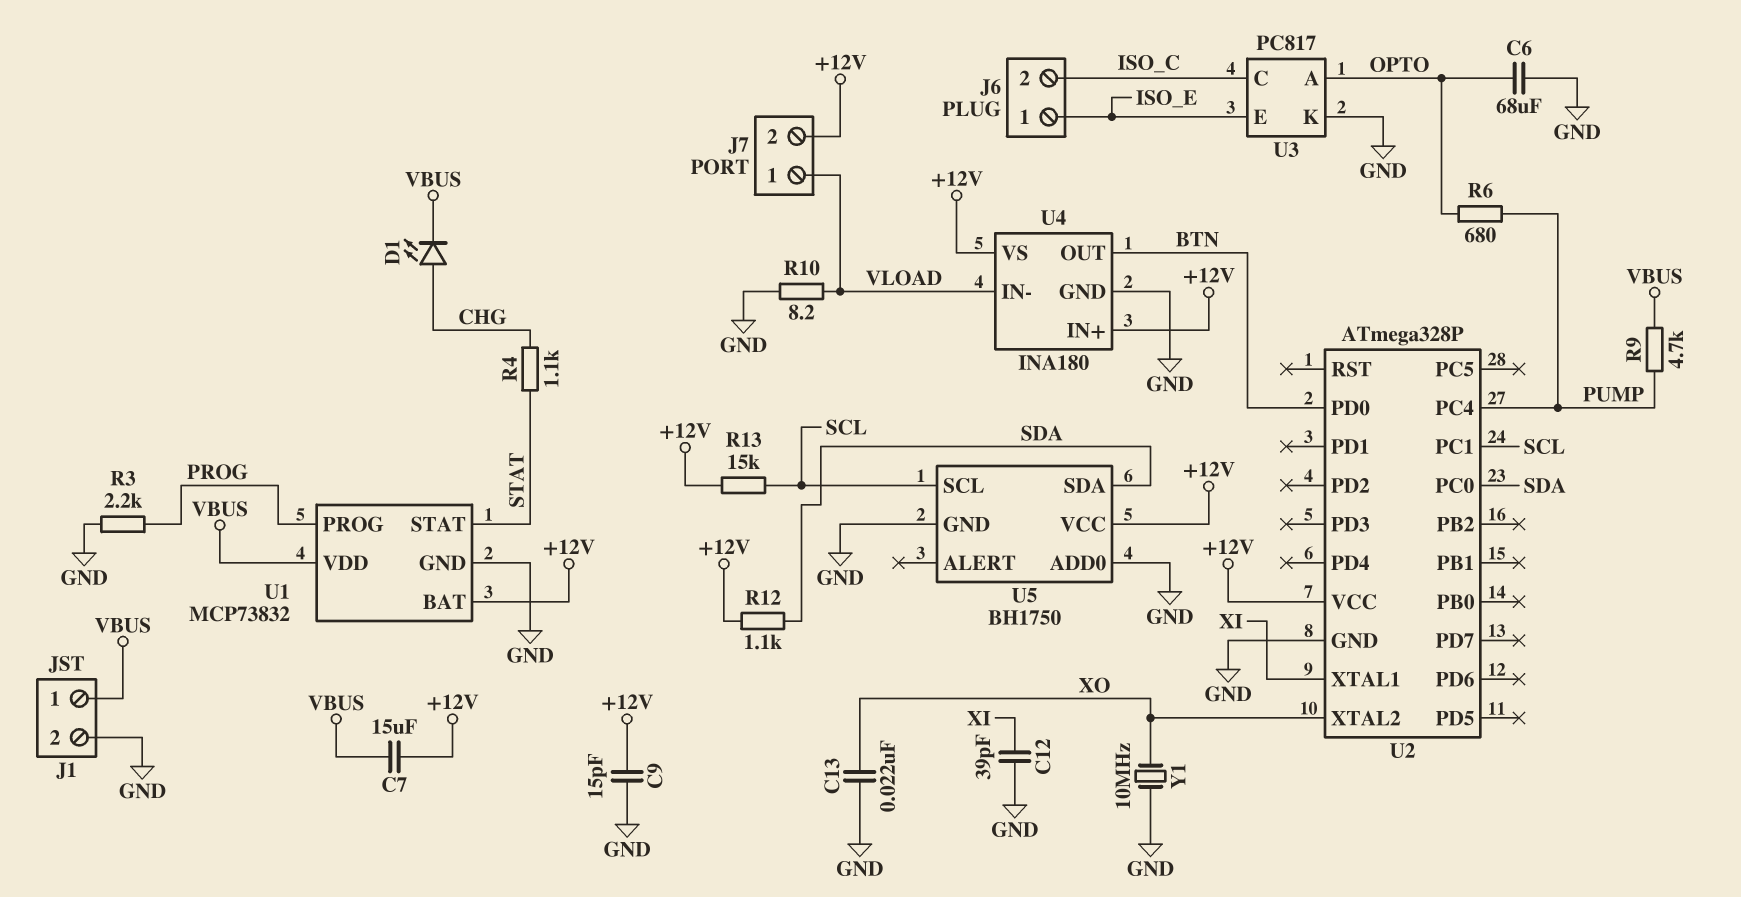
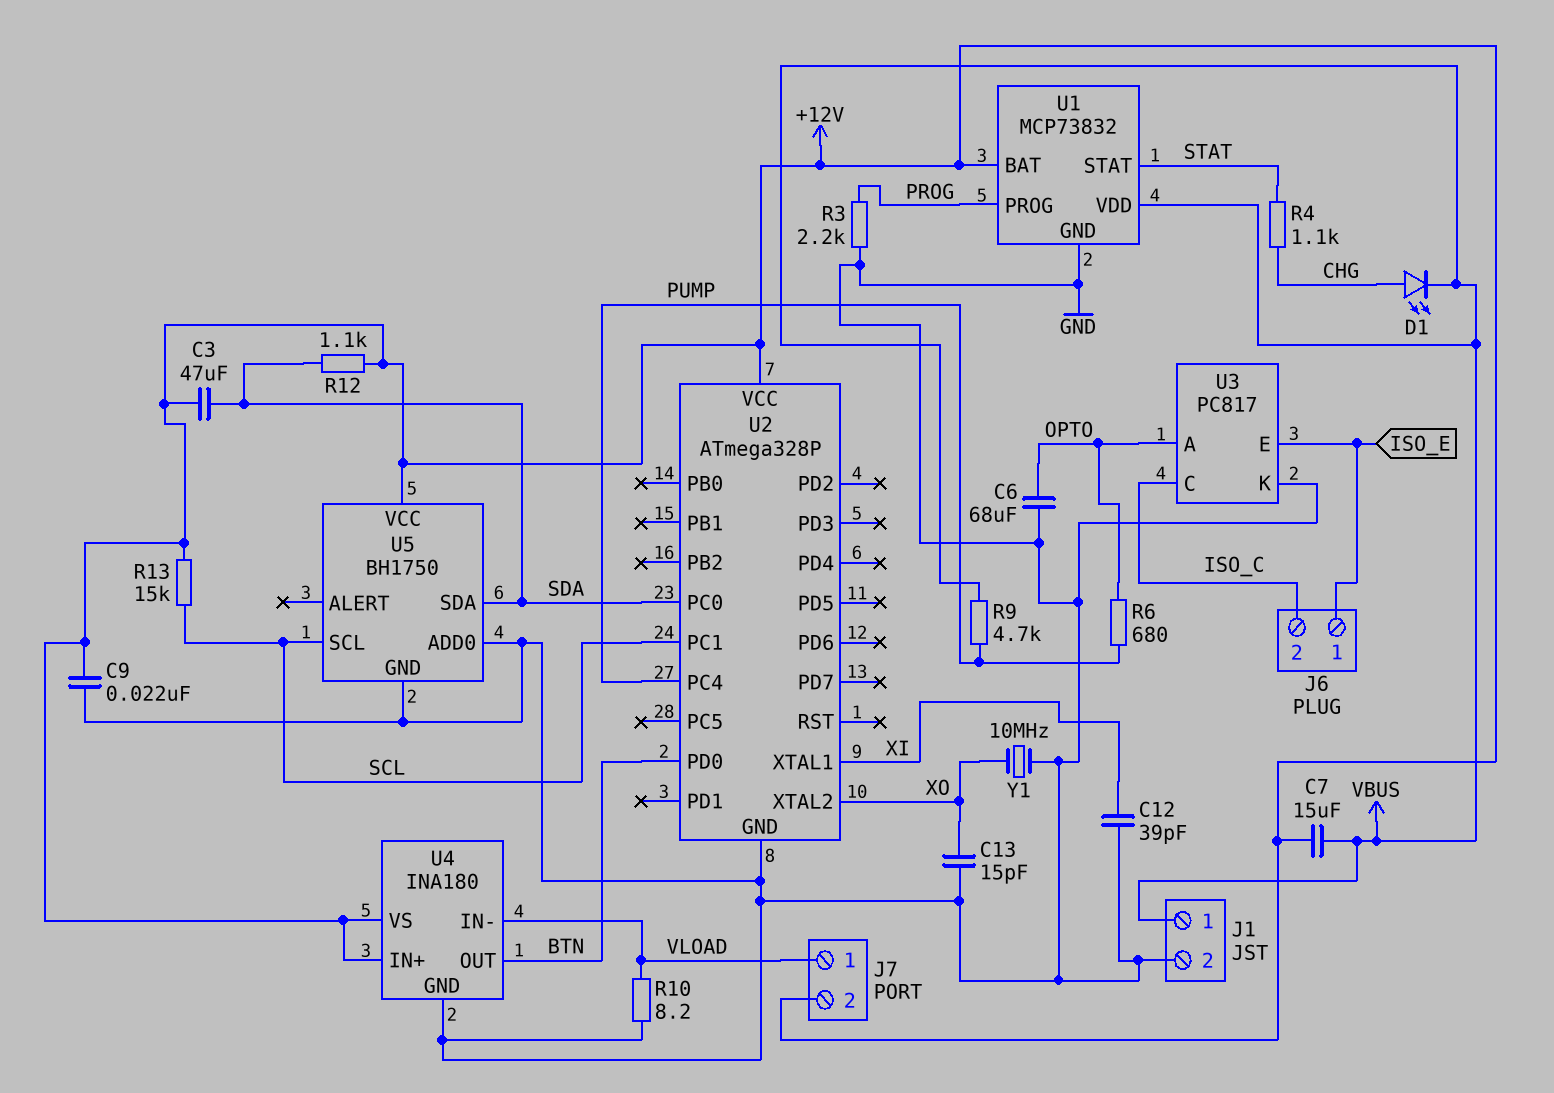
C3: none -> 47uF (+12V, SDA)
C9: 15pF (+12V, GND) -> 22nF (+12V, GND)
C13: 22nF (GND, XO) -> 15pF (GND, XO)

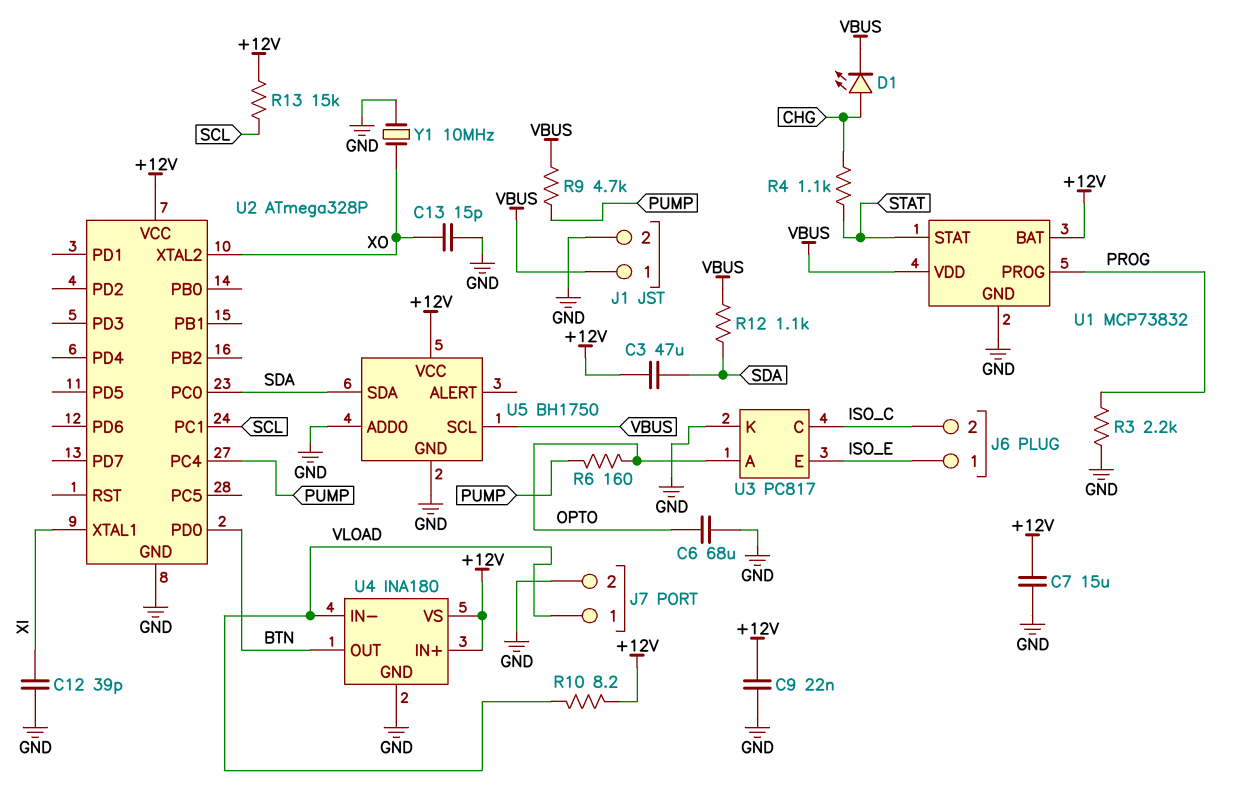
C7: 15uF (+12V, VBUS) -> 15uF (+12V, GND)
J7 pin 2: +12V -> GND
R6: 680 (OPTO, PUMP) -> 160 (OPTO, PUMP)
R10: 8.2 (GND, VLOAD) -> 8.2 (+12V, VLOAD)
R12: 1.1k (+12V, SDA) -> 1.1k (SDA, VBUS)
U5 pin SCL: SCL -> VBUS

